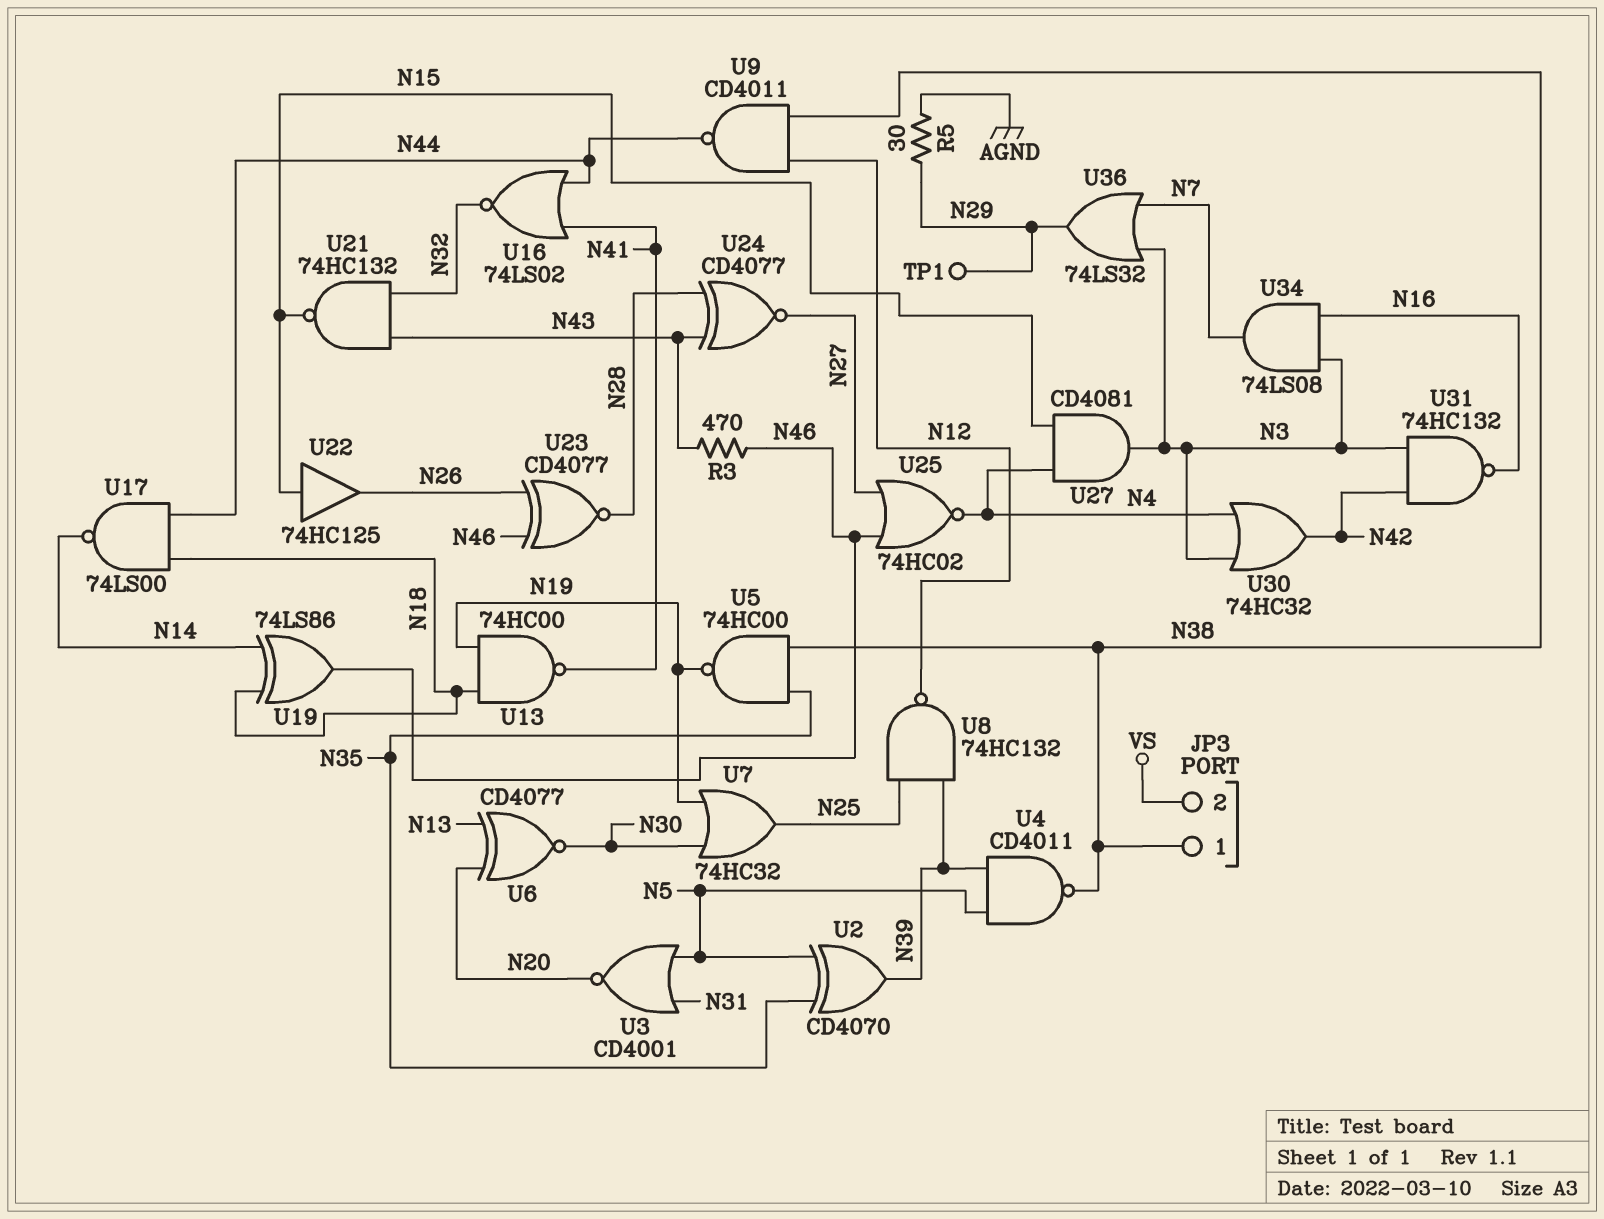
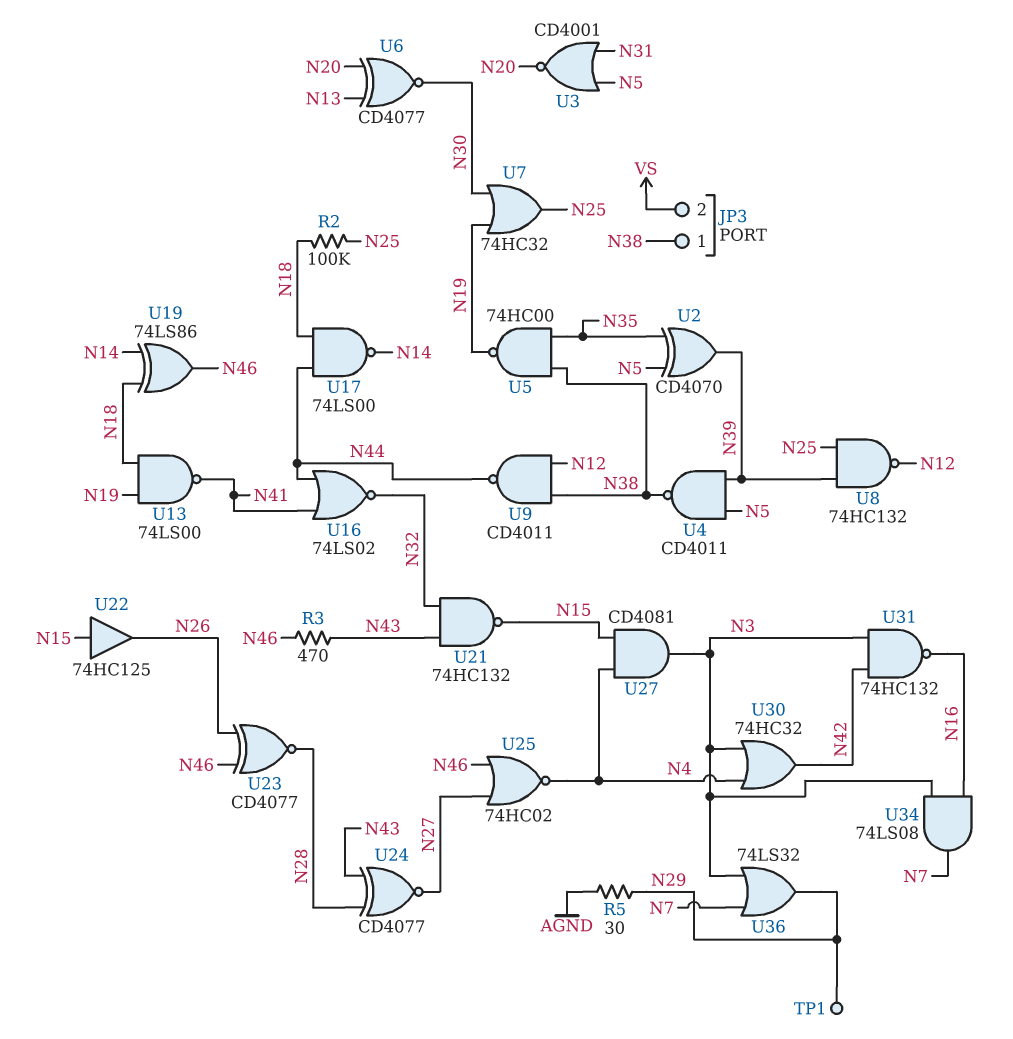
R2: none -> 100k (N18, N25)
U13: NAND 74HC00 (in N18, in N19, out N41) -> NAND 74LS00 (in N18, in N19, out N41)

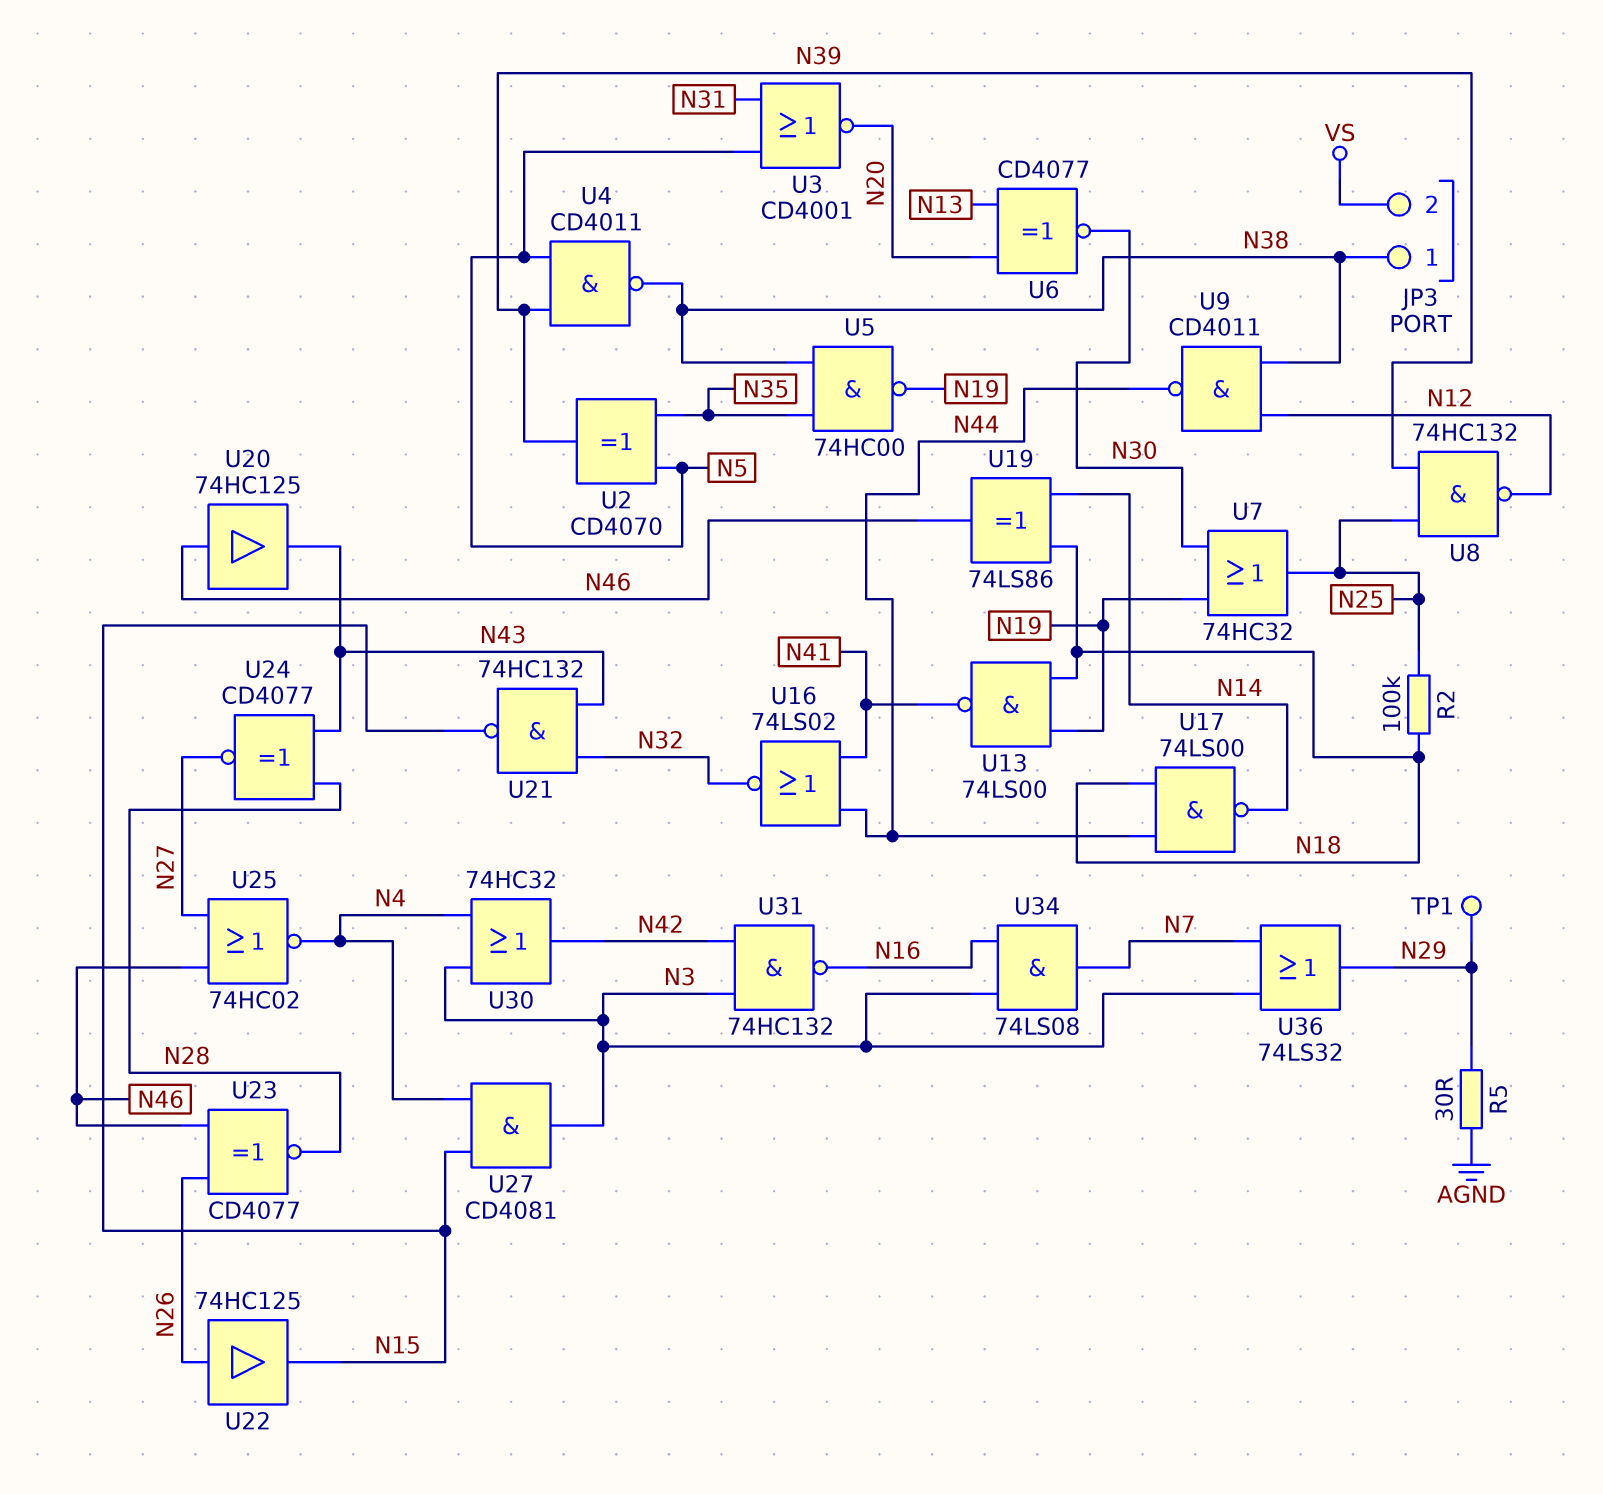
R3: 470 (N43, N46) -> none
U20: none -> buffer 74HC125 (in N46, out N43)
U22: buffer 74HC125 (in N15, out N26) -> buffer 74HC125 (in N26, out N15)

